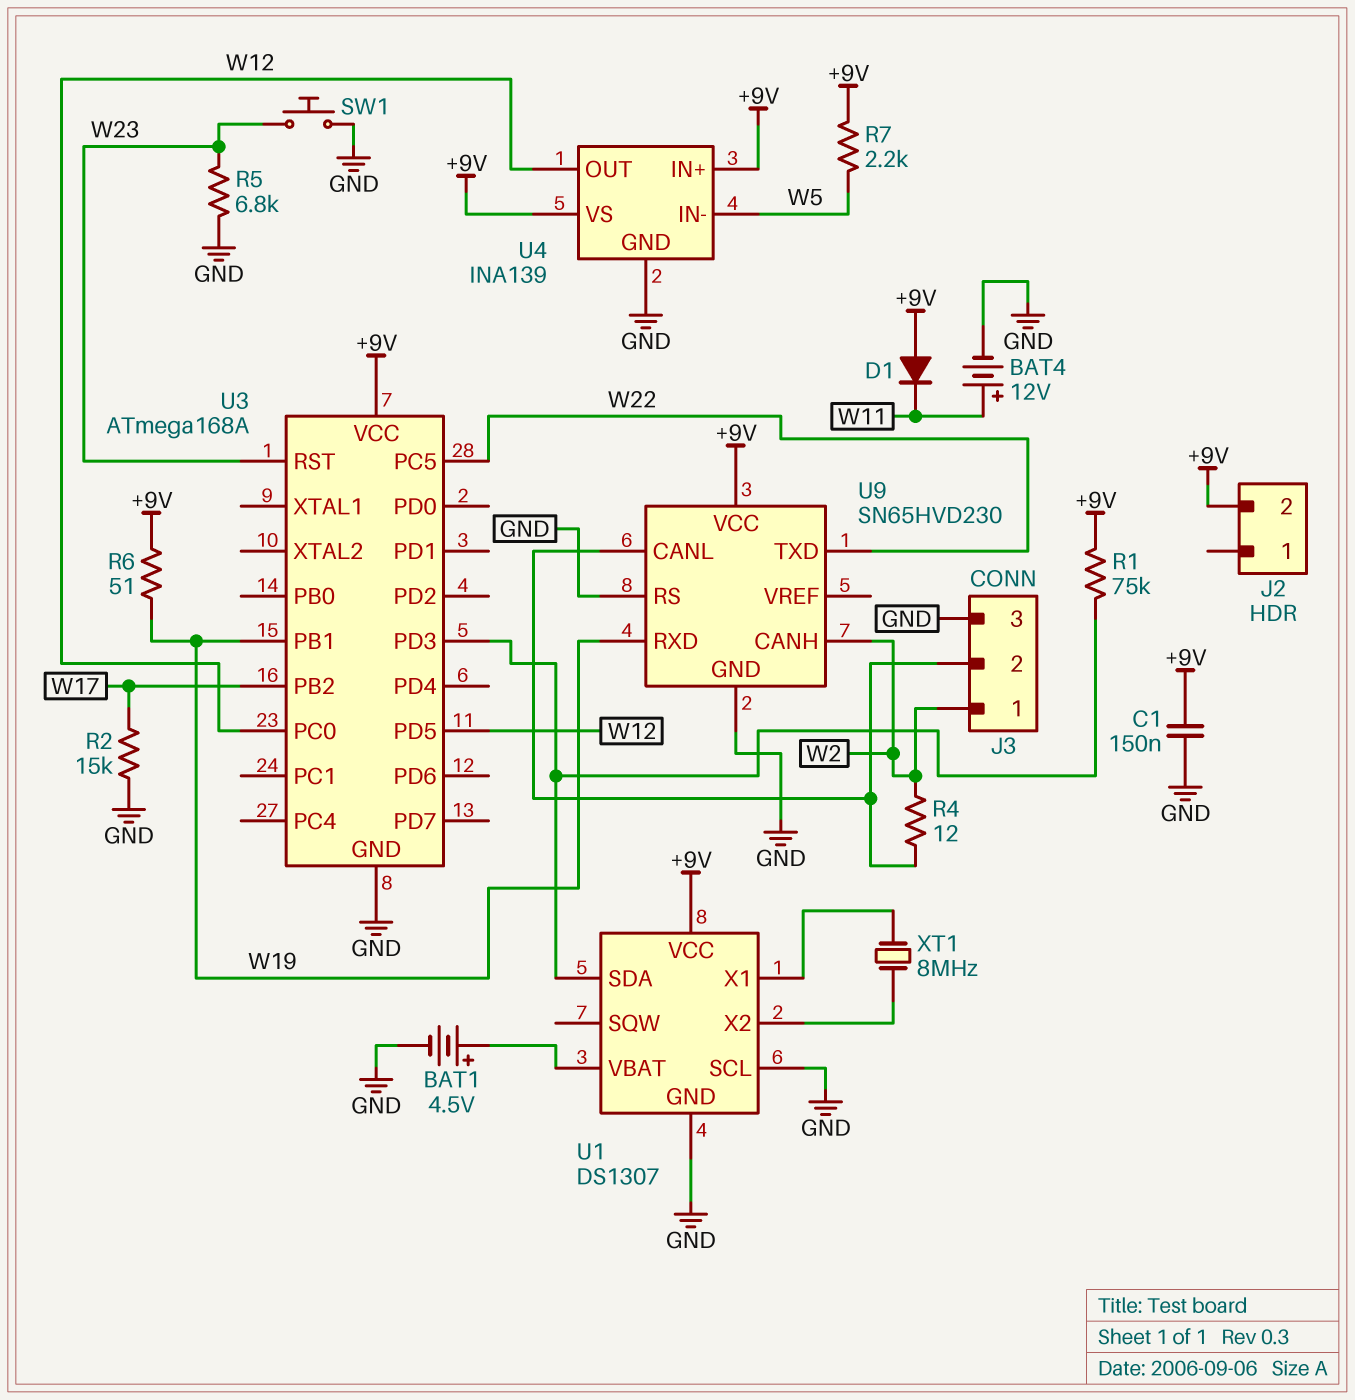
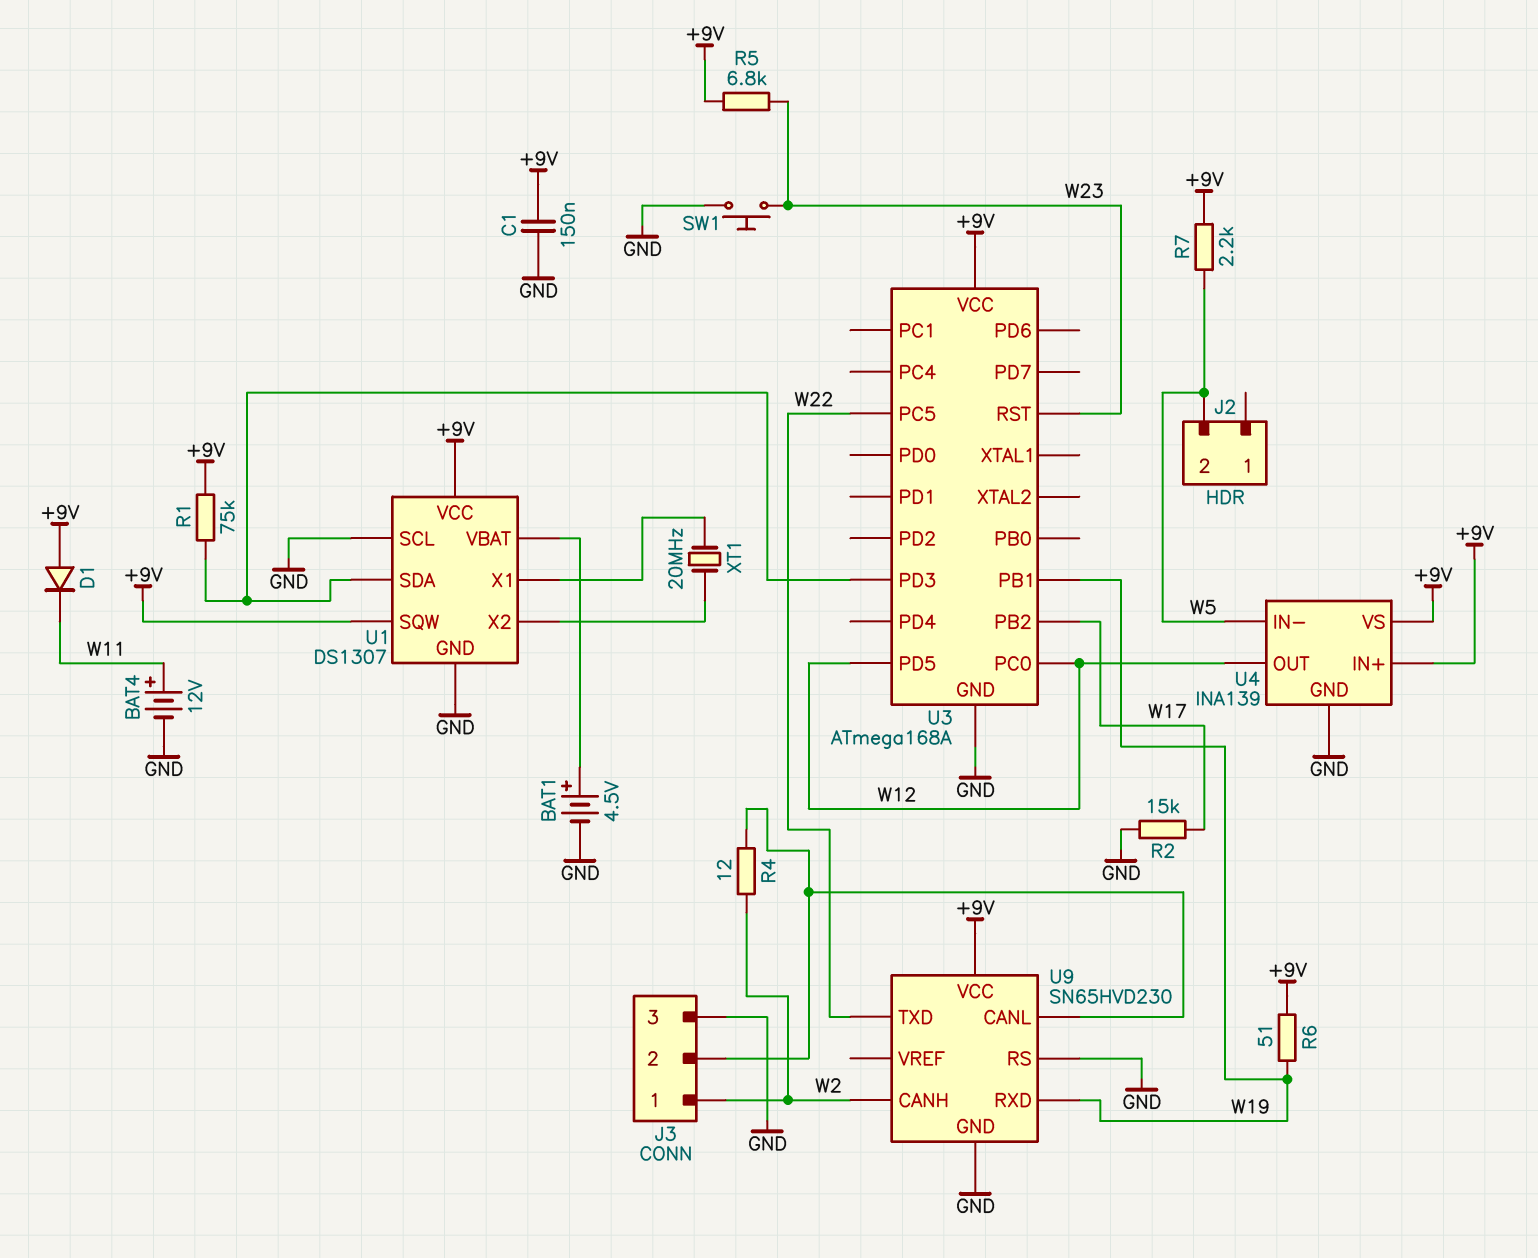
J2 pin 2: +9V -> W5
R5: 6.8k (GND, W23) -> 6.8k (+9V, W23)
U1 pin SQW: none -> +9V
XT1: 8MHz (U1/X1, U1/X2) -> 20MHz (U1/X1, U1/X2)

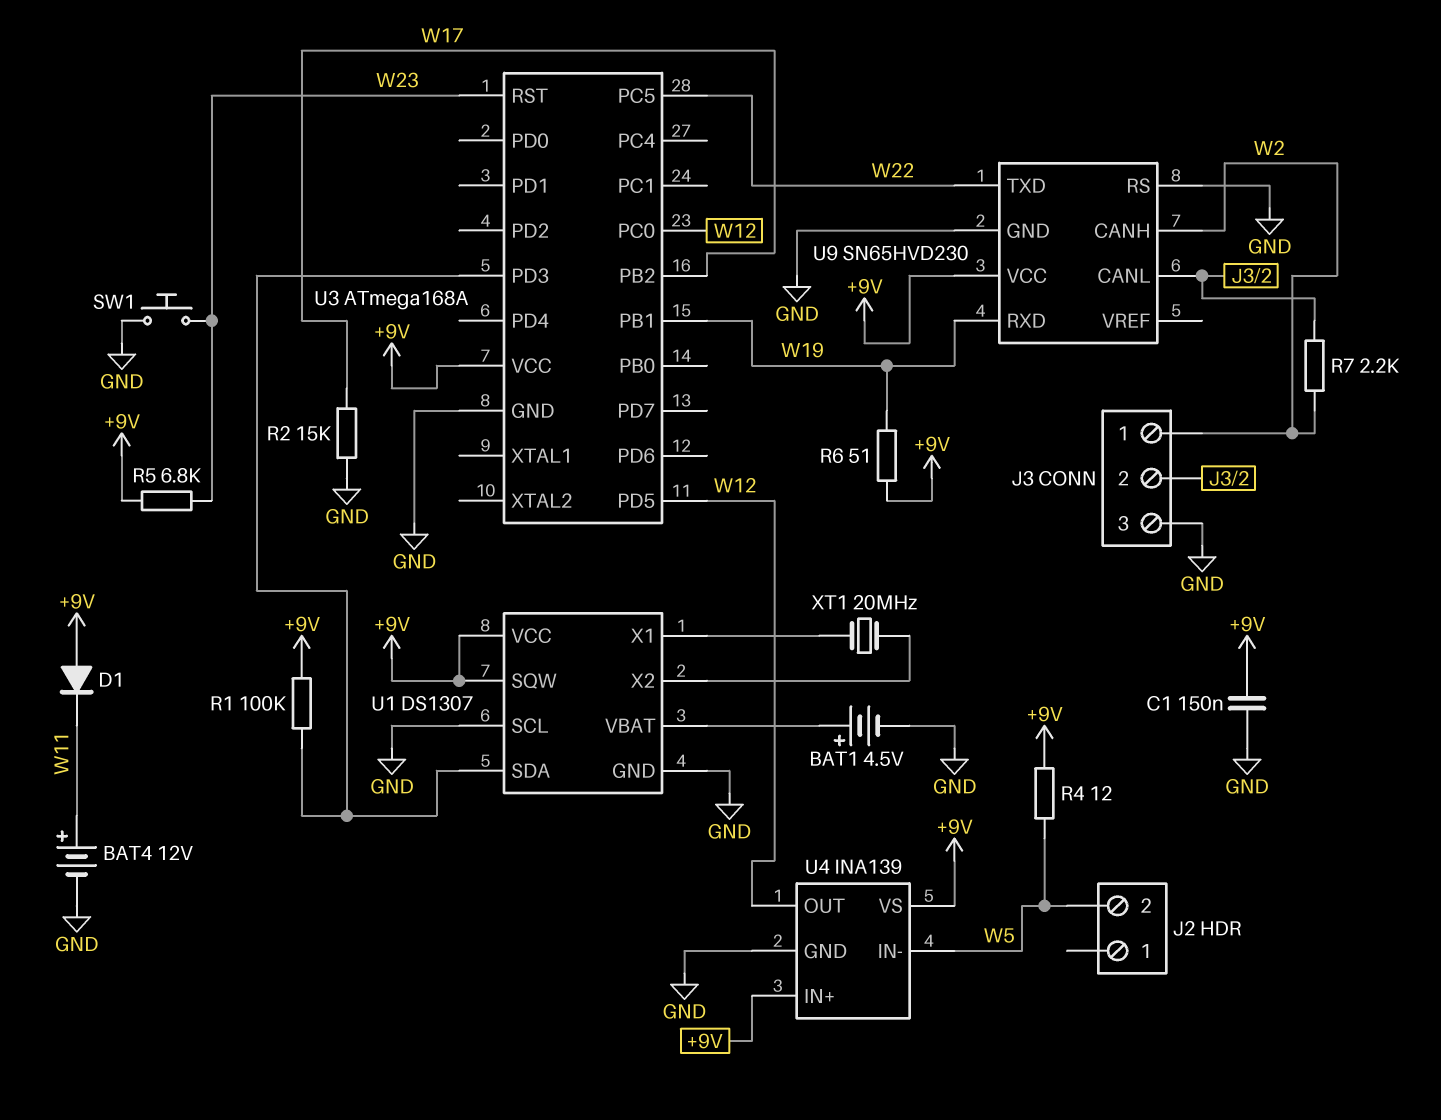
R1: 75k (+9V, U1/SDA) -> 100k (+9V, U1/SDA)
R4: 12 (J3/2, W2) -> 12 (+9V, W5)
R7: 2.2k (+9V, W5) -> 2.2k (J3/2, W2)

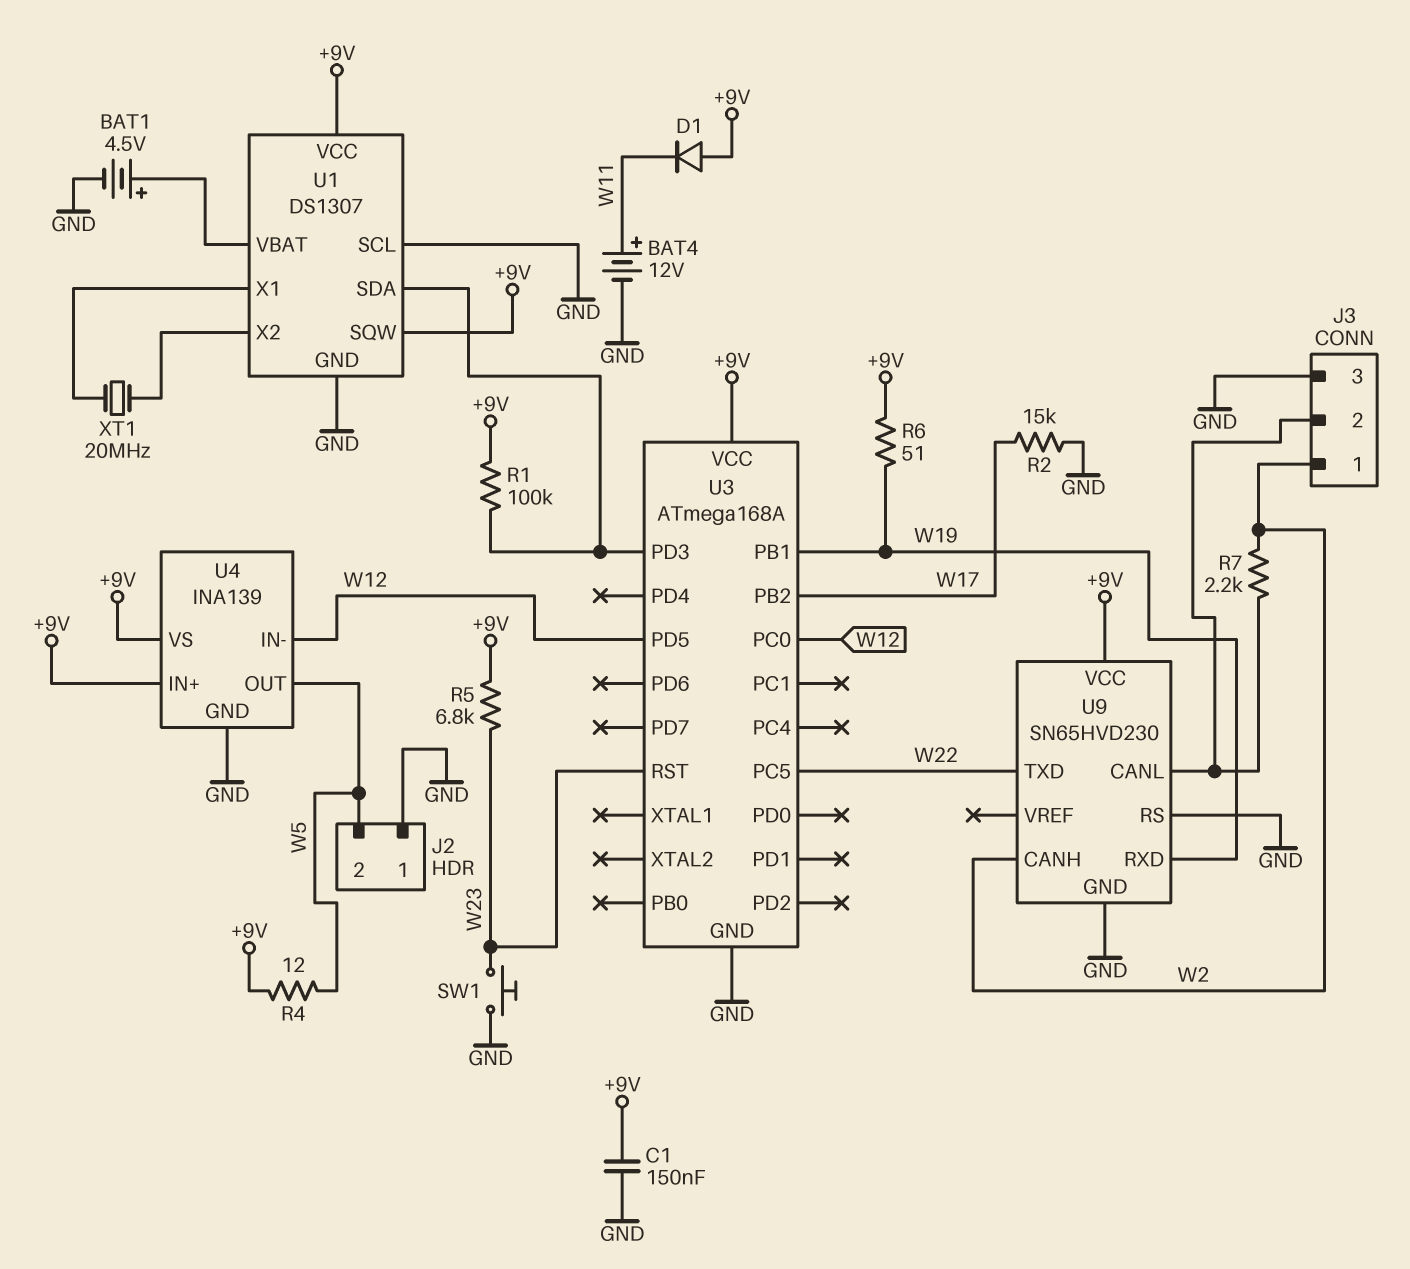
J2 pin 1: none -> GND
U4 pin IN-: W5 -> W12
U4 pin OUT: W12 -> W5

